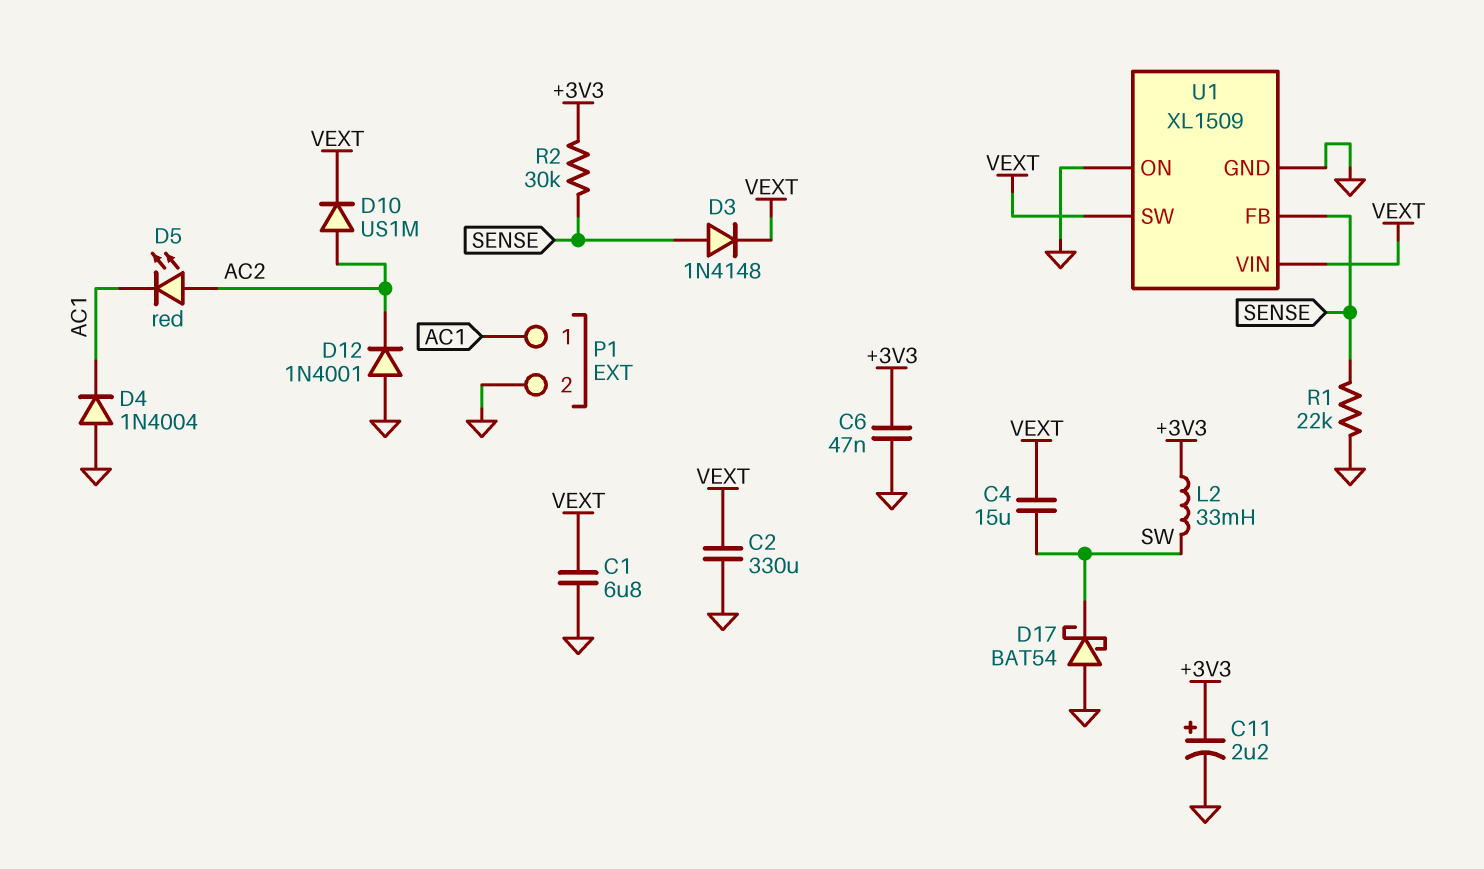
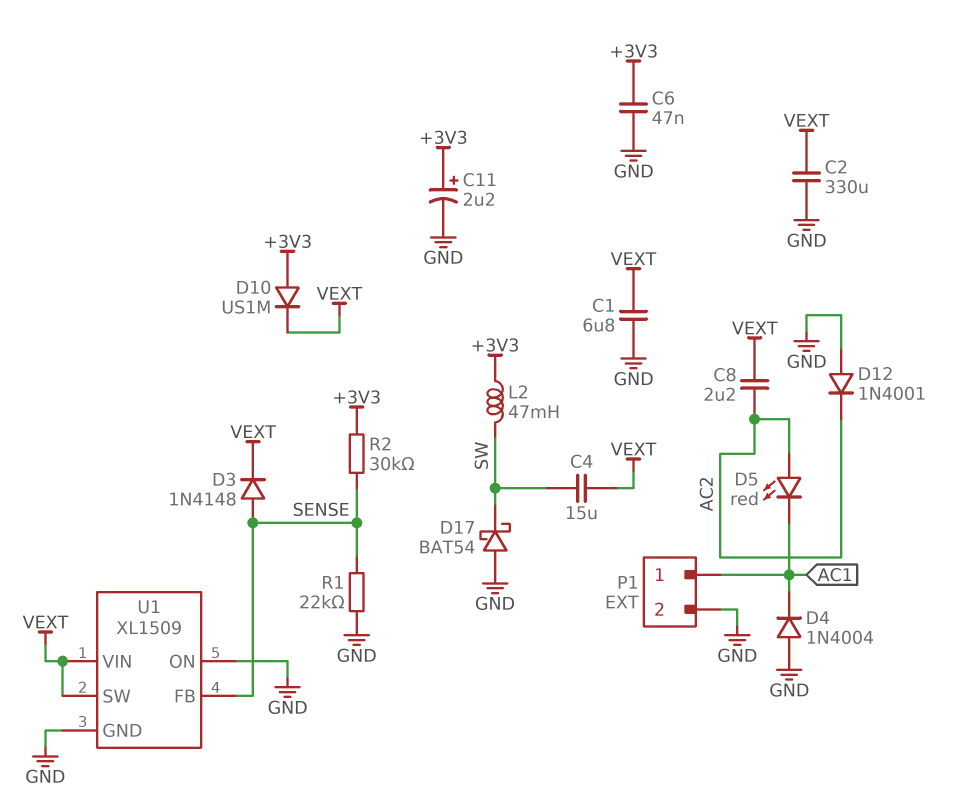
C8: none -> 2.2uF (AC2, VEXT)
D10: diode US1M (A AC2, K VEXT) -> diode US1M (A +3V3, K VEXT)
L2: 33mH (+3V3, SW) -> 47mH (+3V3, SW)

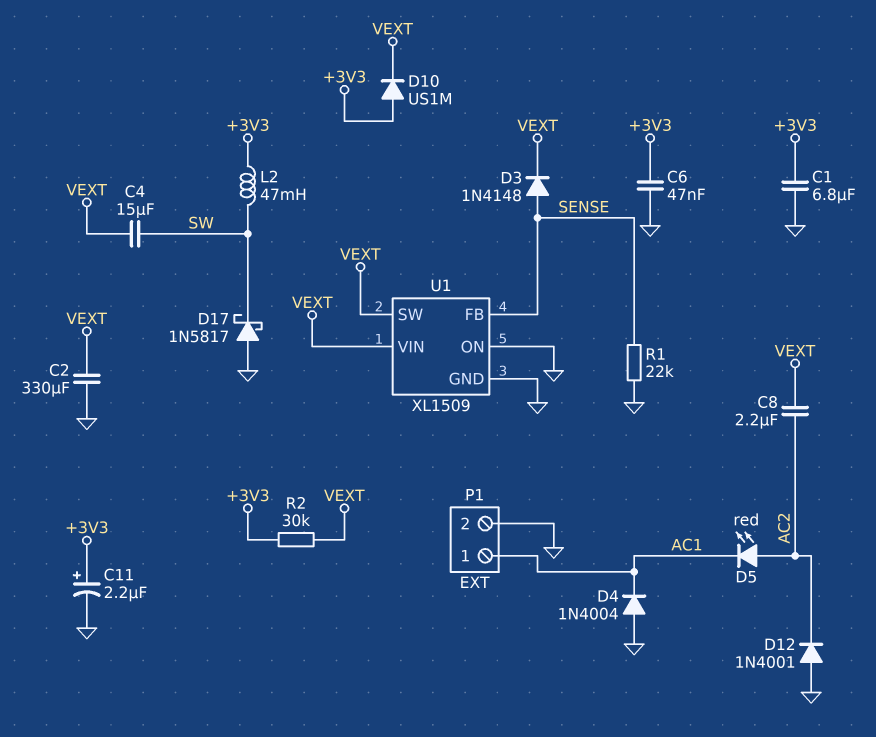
C1: 6.8uF (GND, VEXT) -> 6.8uF (+3V3, GND)
D17: schottky BAT54 (A GND, K SW) -> schottky 1N5817 (A GND, K SW)
R2: 30k (+3V3, SENSE) -> 30k (+3V3, VEXT)

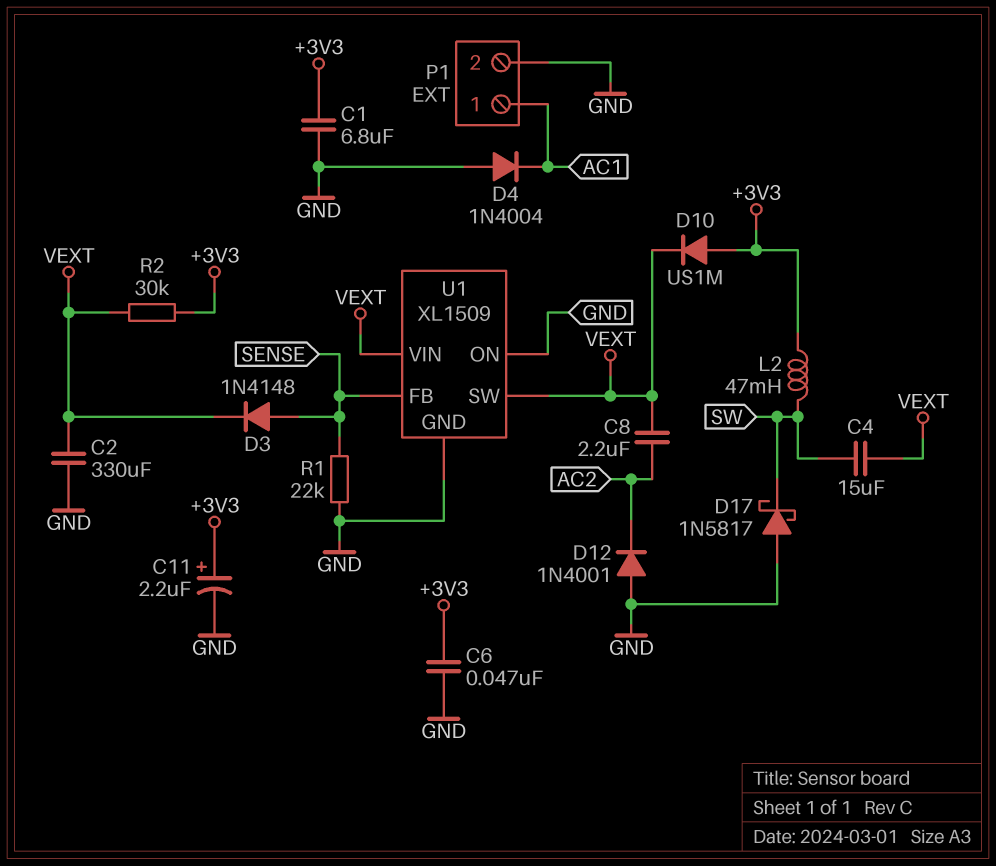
D5: LED red (A AC2, K AC1) -> none

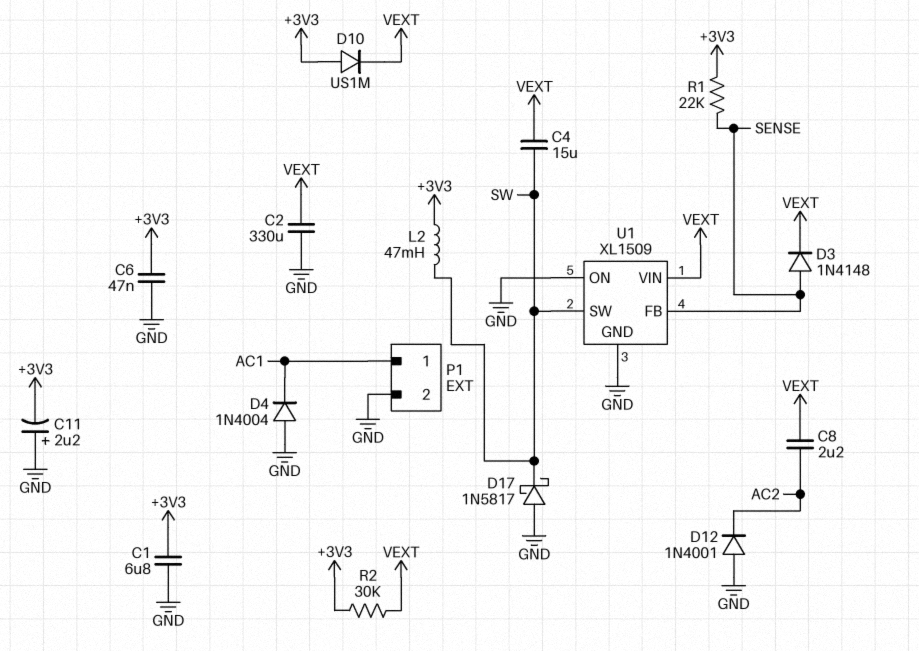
C11: 2.2uF (plus +3V3, minus GND) -> 2.2uF (plus GND, minus +3V3)
R1: 22k (GND, SENSE) -> 22k (+3V3, SENSE)
U1 pin SW: VEXT -> SW

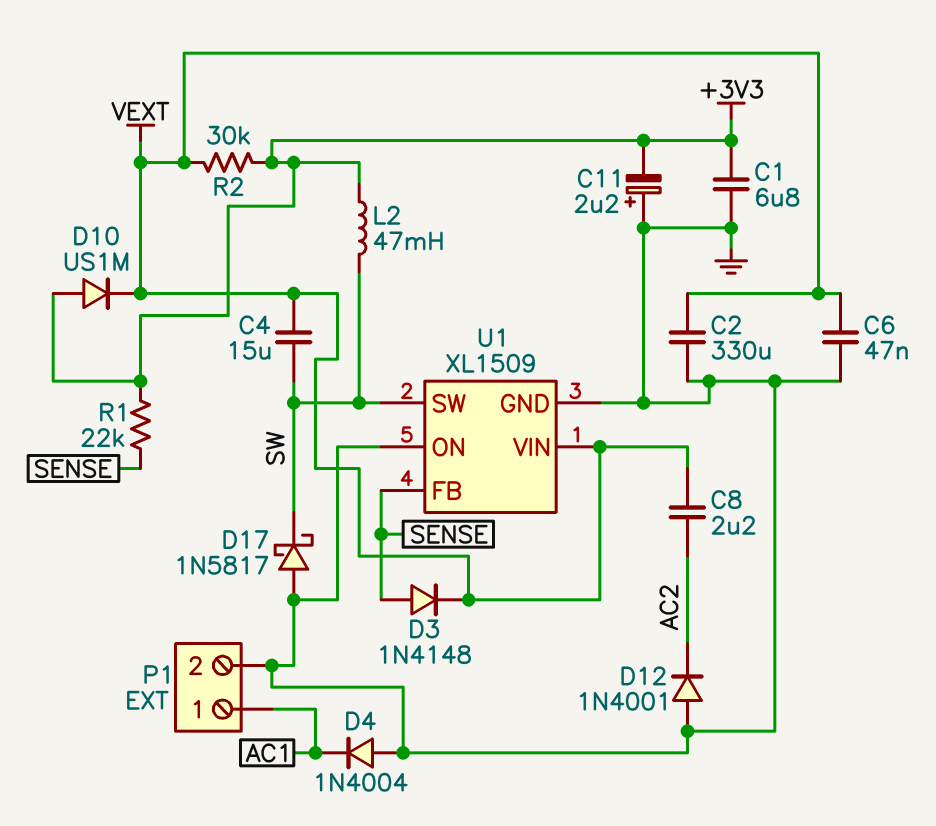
C6: 47nF (+3V3, GND) -> 47nF (GND, VEXT)

